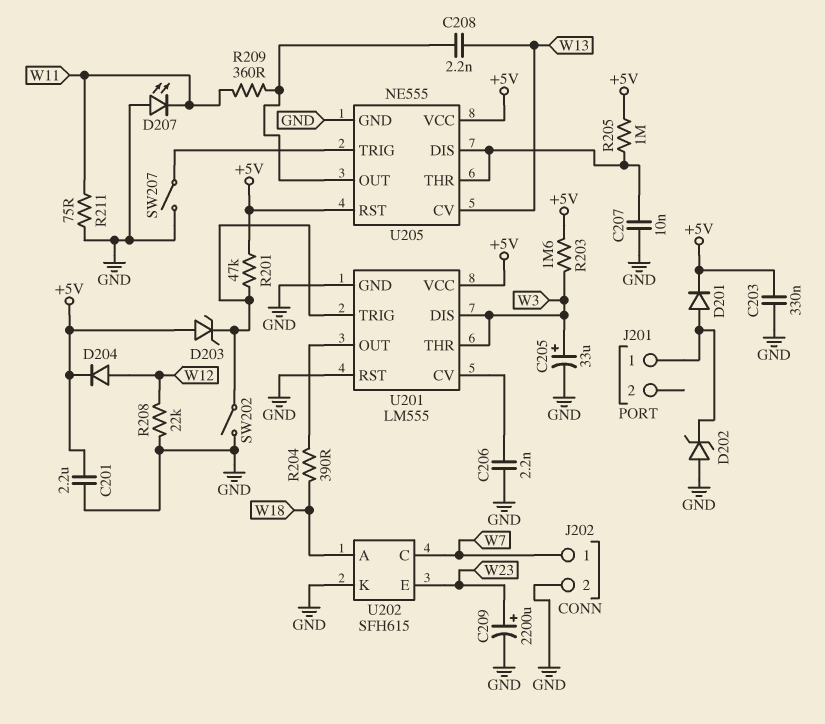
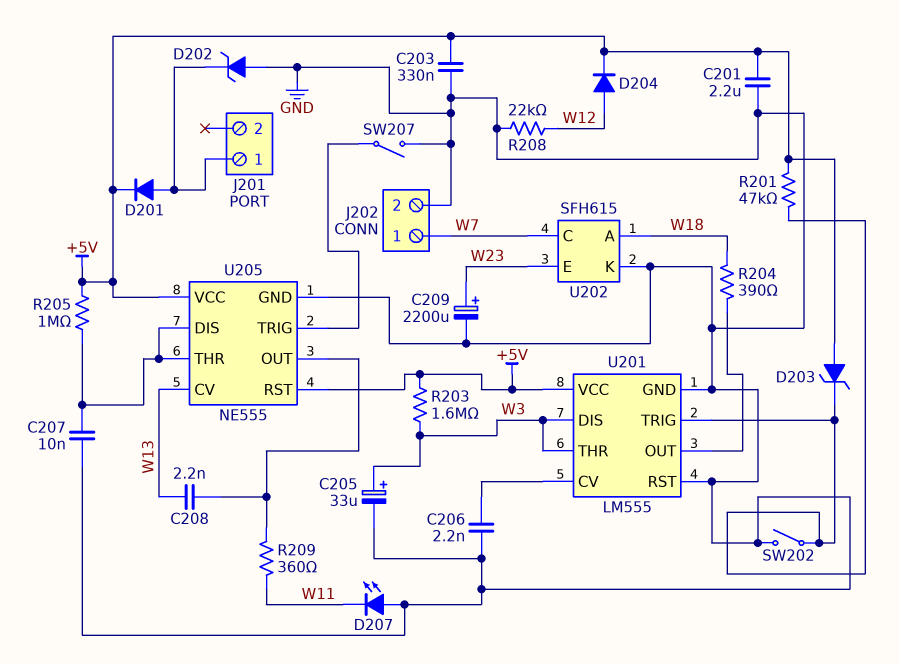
R211: 75 (GND, W11) -> none

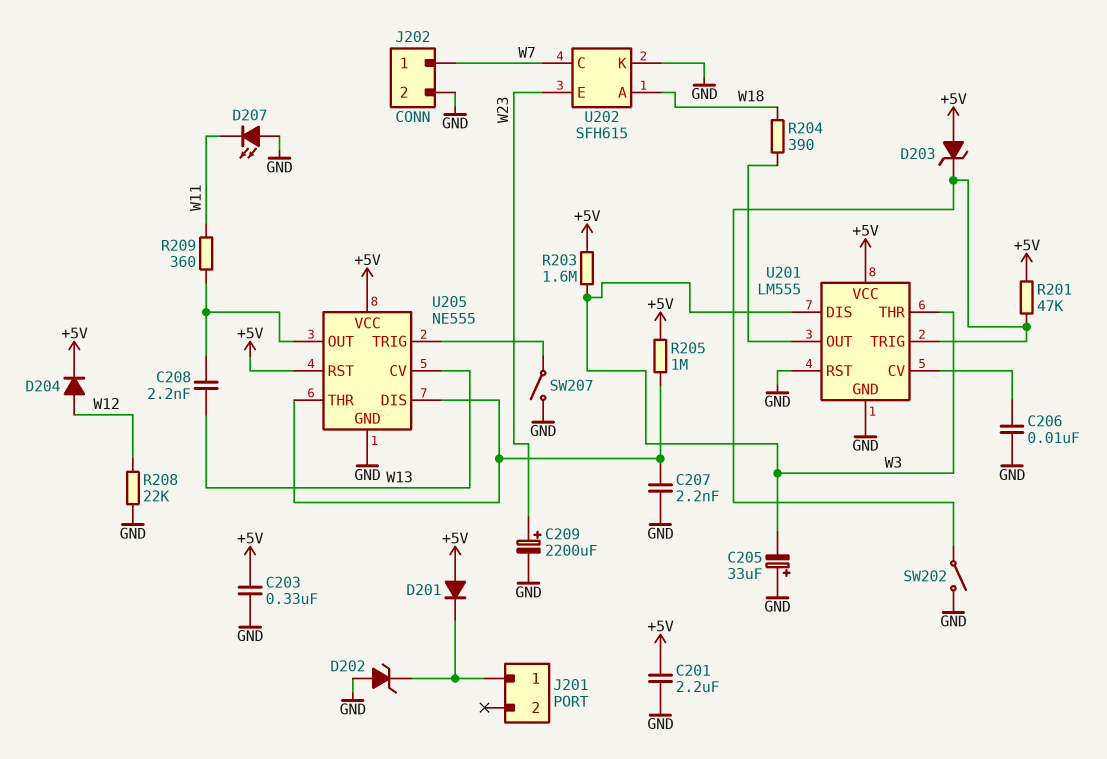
C205: 33uF (plus W3, minus GND) -> 33uF (plus GND, minus W3)
C206: 2.2nF (GND, U201/CV) -> 10nF (GND, U201/CV)
C207: 10nF (GND, U205/DIS) -> 2.2nF (GND, U205/DIS)
D201: diode (A J201/1, K +5V) -> diode (A +5V, K J201/1)

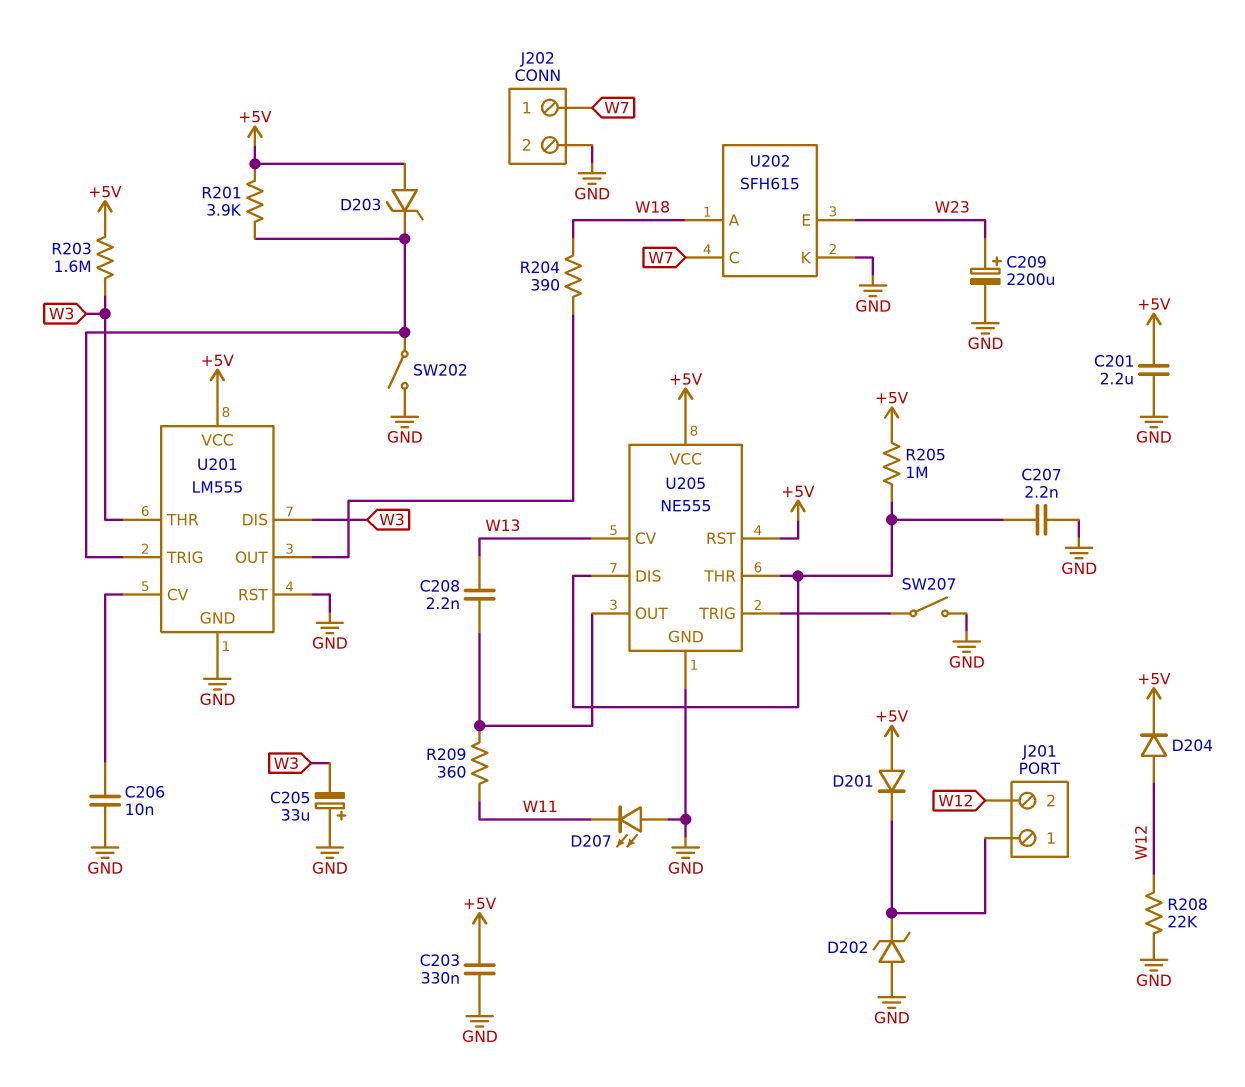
J201 pin 2: none -> W12
R201: 47k (+5V, U201/TRIG) -> 3.9k (+5V, U201/TRIG)

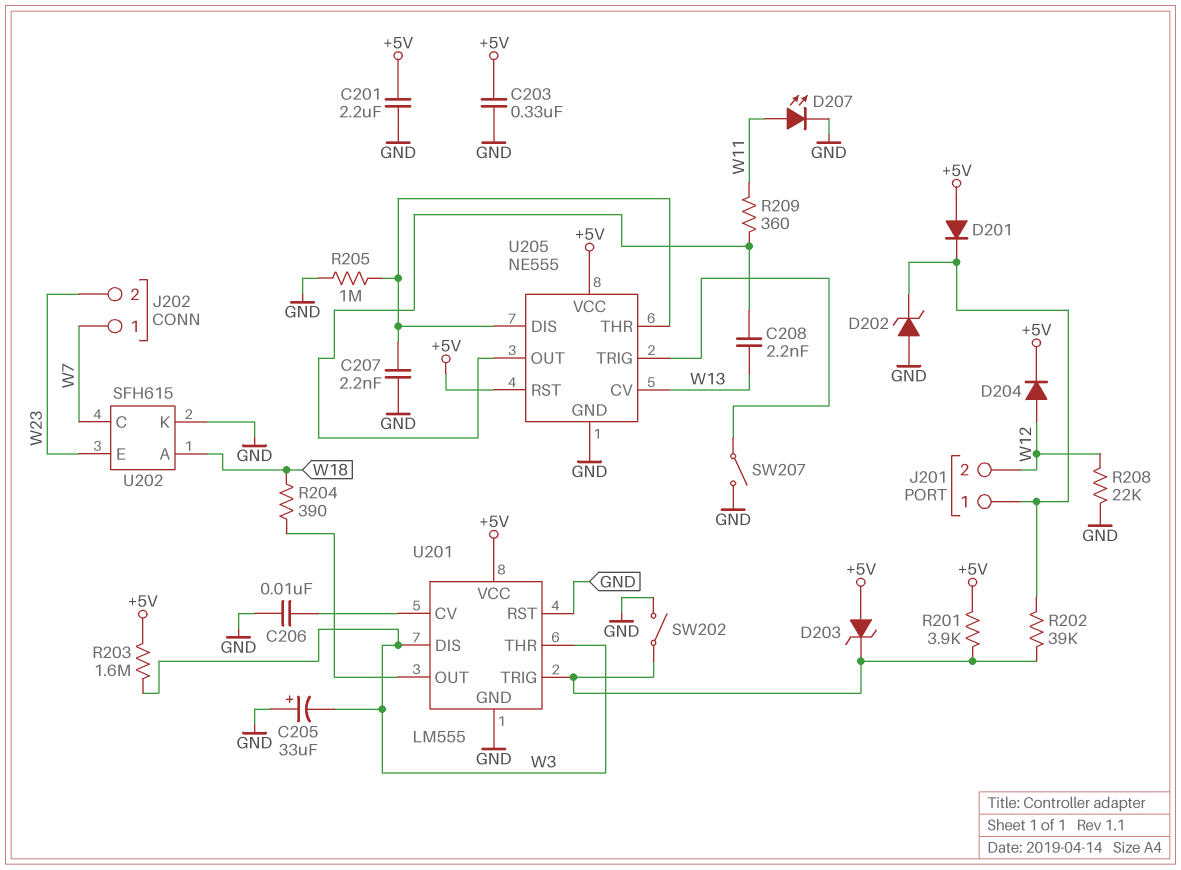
C209: 2200uF (plus W23, minus GND) -> none
D207: LED (A GND, K W11) -> LED (A W11, K GND)
J202 pin 2: GND -> W23
R202: none -> 39k (J201/1, U201/TRIG)
R205: 1M (+5V, U205/DIS) -> 1M (GND, U205/DIS)

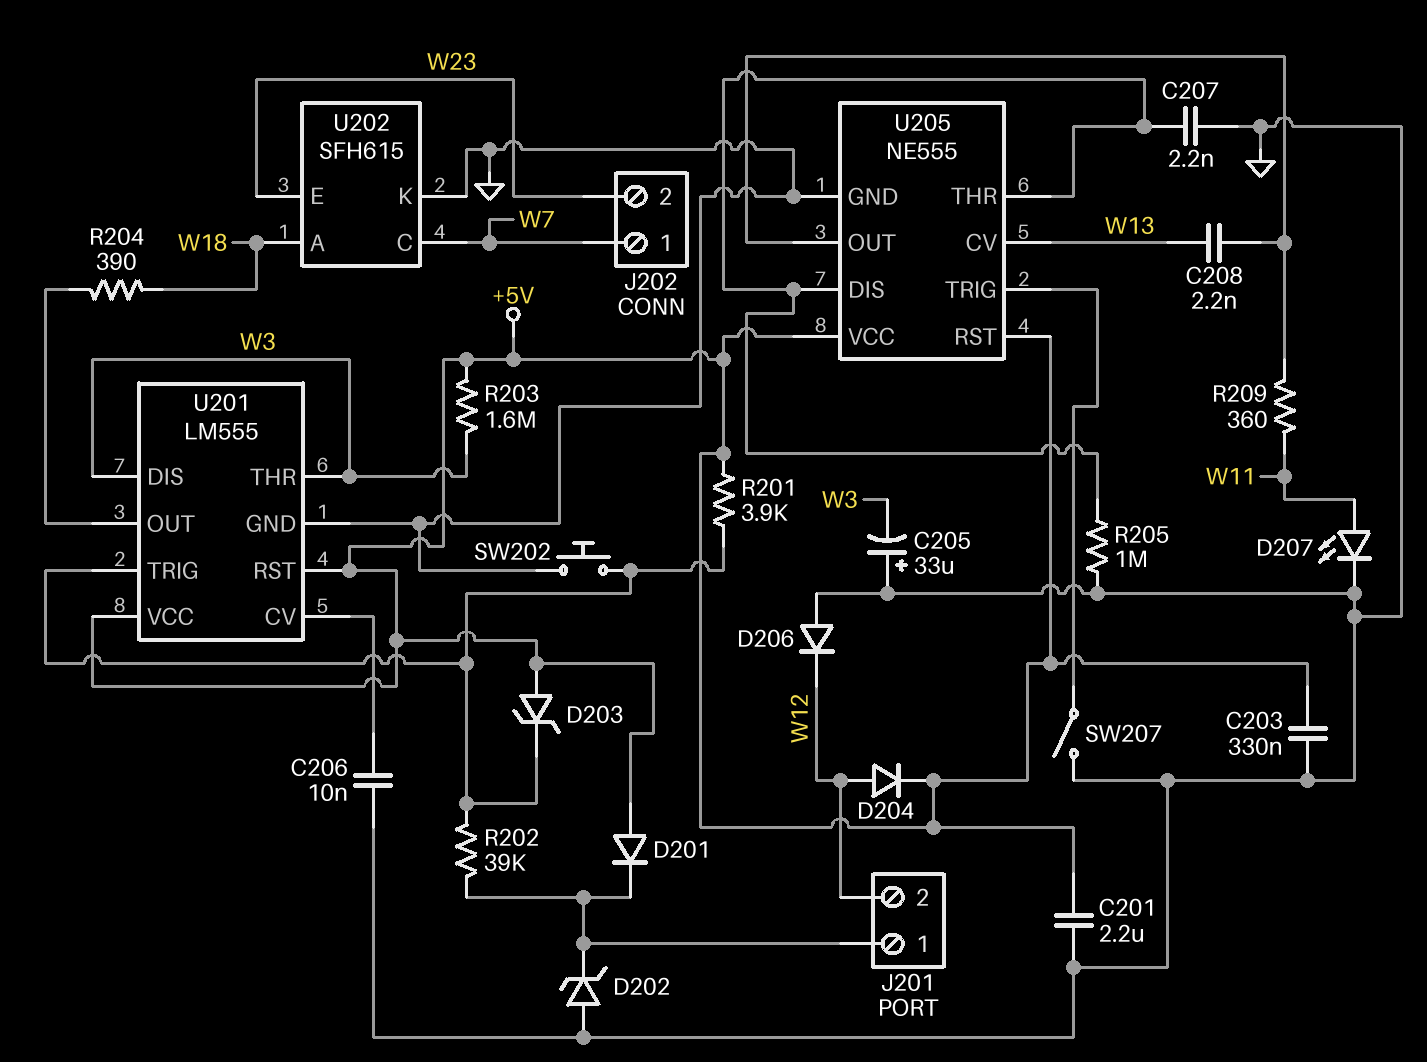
D206: none -> diode (A GND, K W12)
R208: 22k (GND, W12) -> none
SW202: switch (GND, U201/TRIG) -> button (GND, U201/TRIG)
U201 pin RST: GND -> +5V

